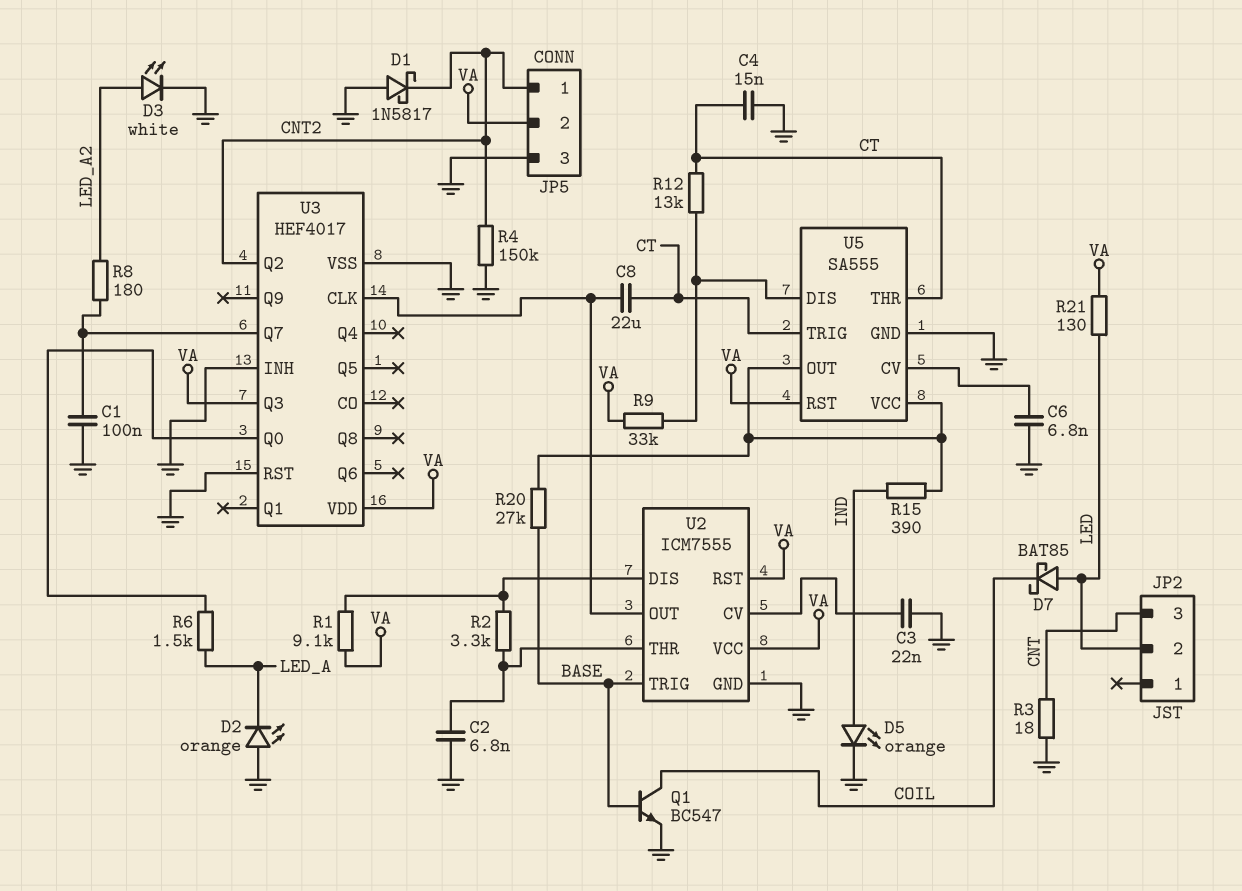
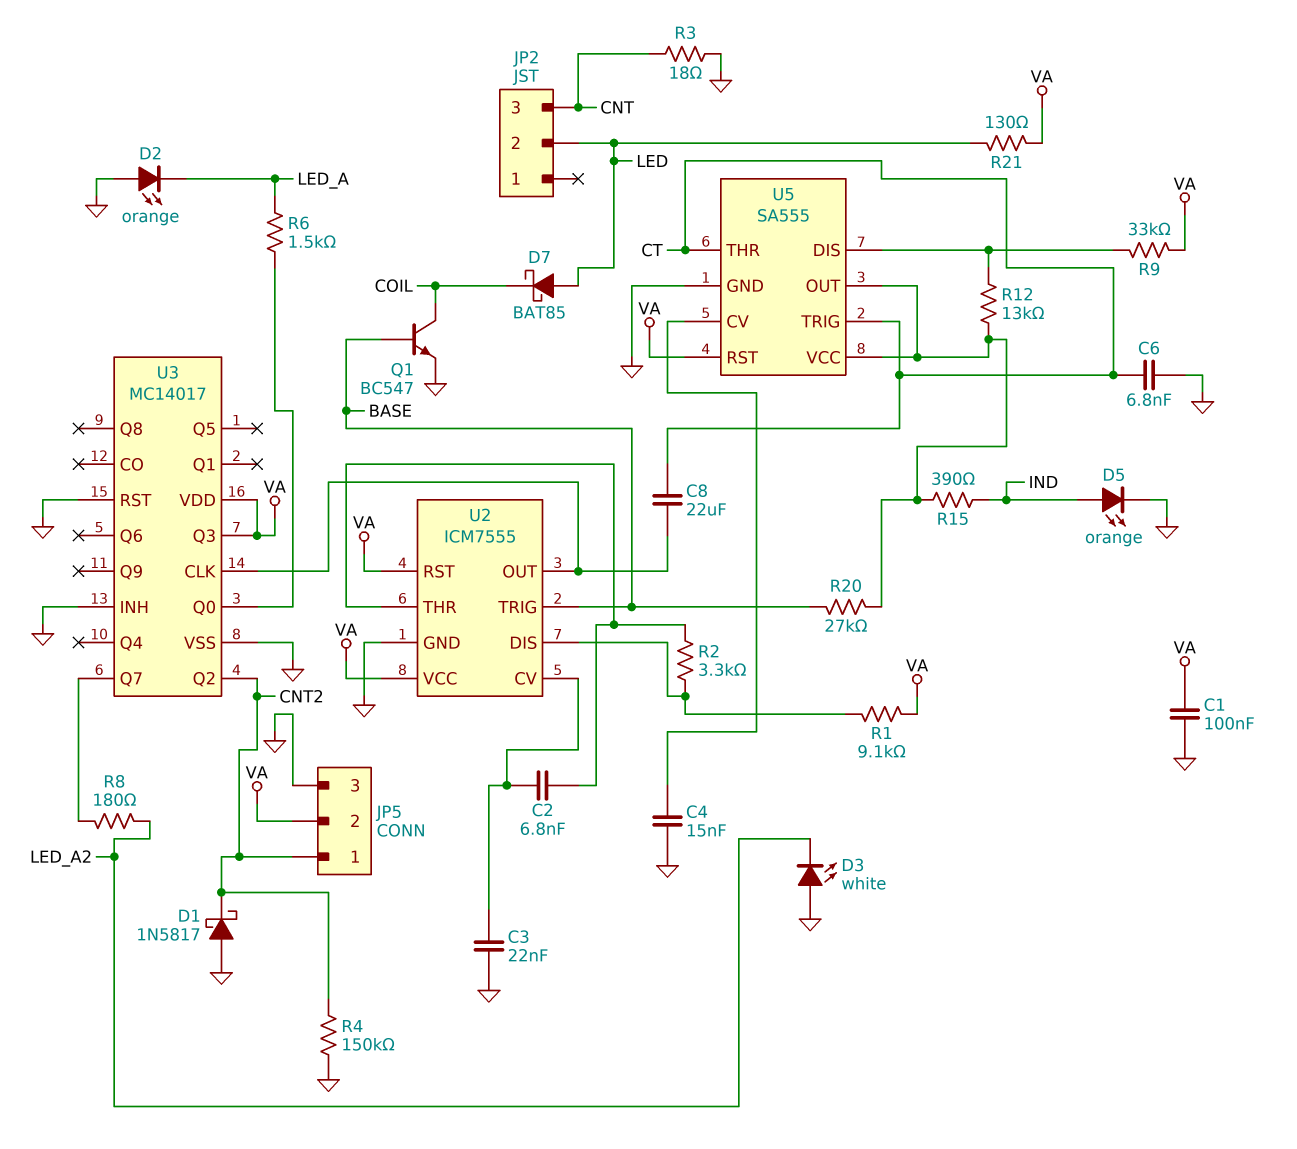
C1: 100nF (GND, U3/Q7) -> 100nF (GND, VA)
C2: 6.8nF (GND, U2/THR) -> 6.8nF (U2/CV, U2/THR)
C4: 15nF (CT, GND) -> 15nF (GND, U5/CV)
C6: 6.8nF (GND, U5/CV) -> 6.8nF (CT, GND)
D3: LED white (A LED_A2, K GND) -> LED white (A GND, K LED_A2)
R12: 13k (CT, U5/DIS) -> 13k (U5/DIS, U5/OUT)
U3: HEF4017 -> MC14017

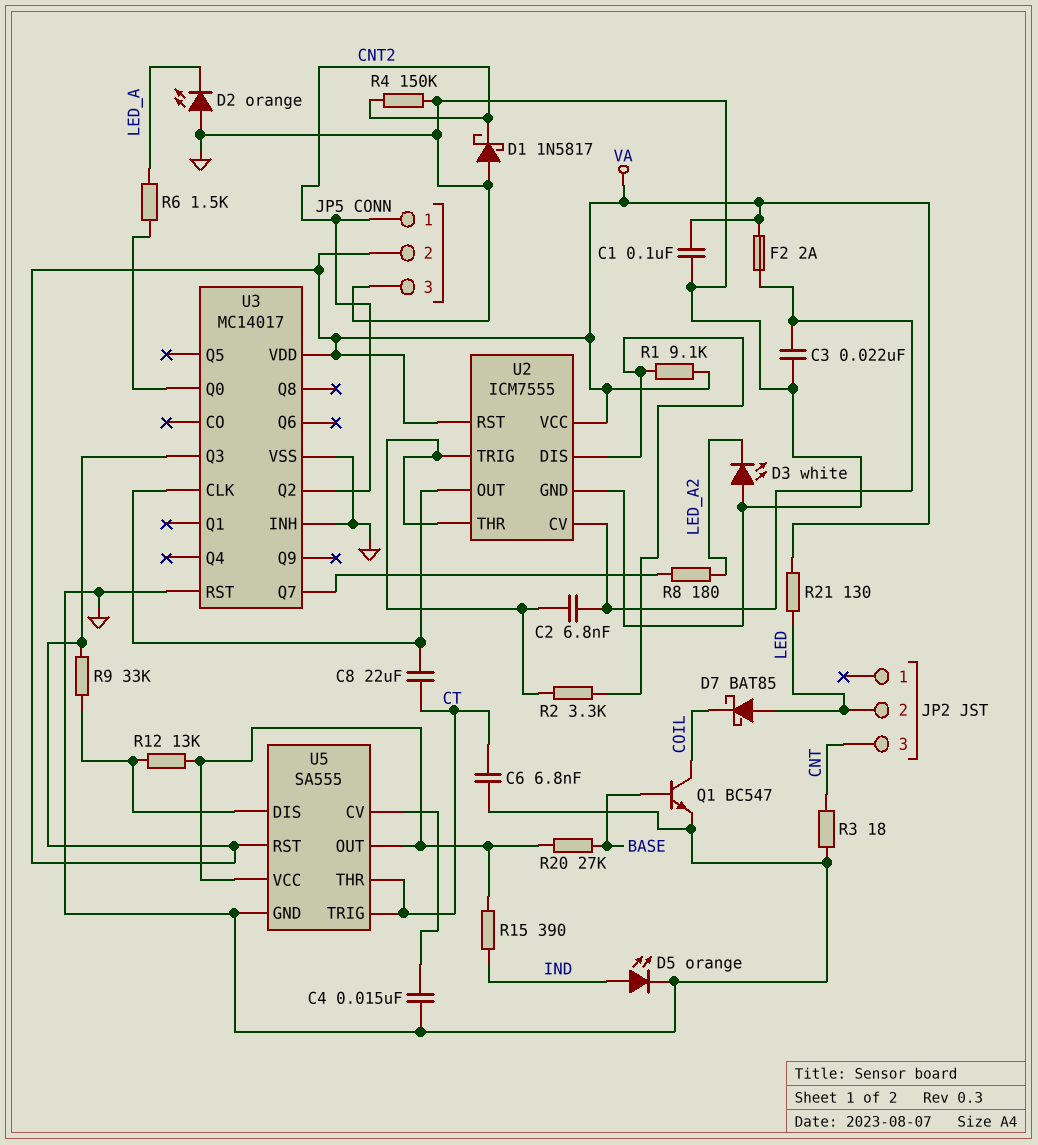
F2: none -> 2A (U2/CV, VA)
U2 pin TRIG: BASE -> U2/THR

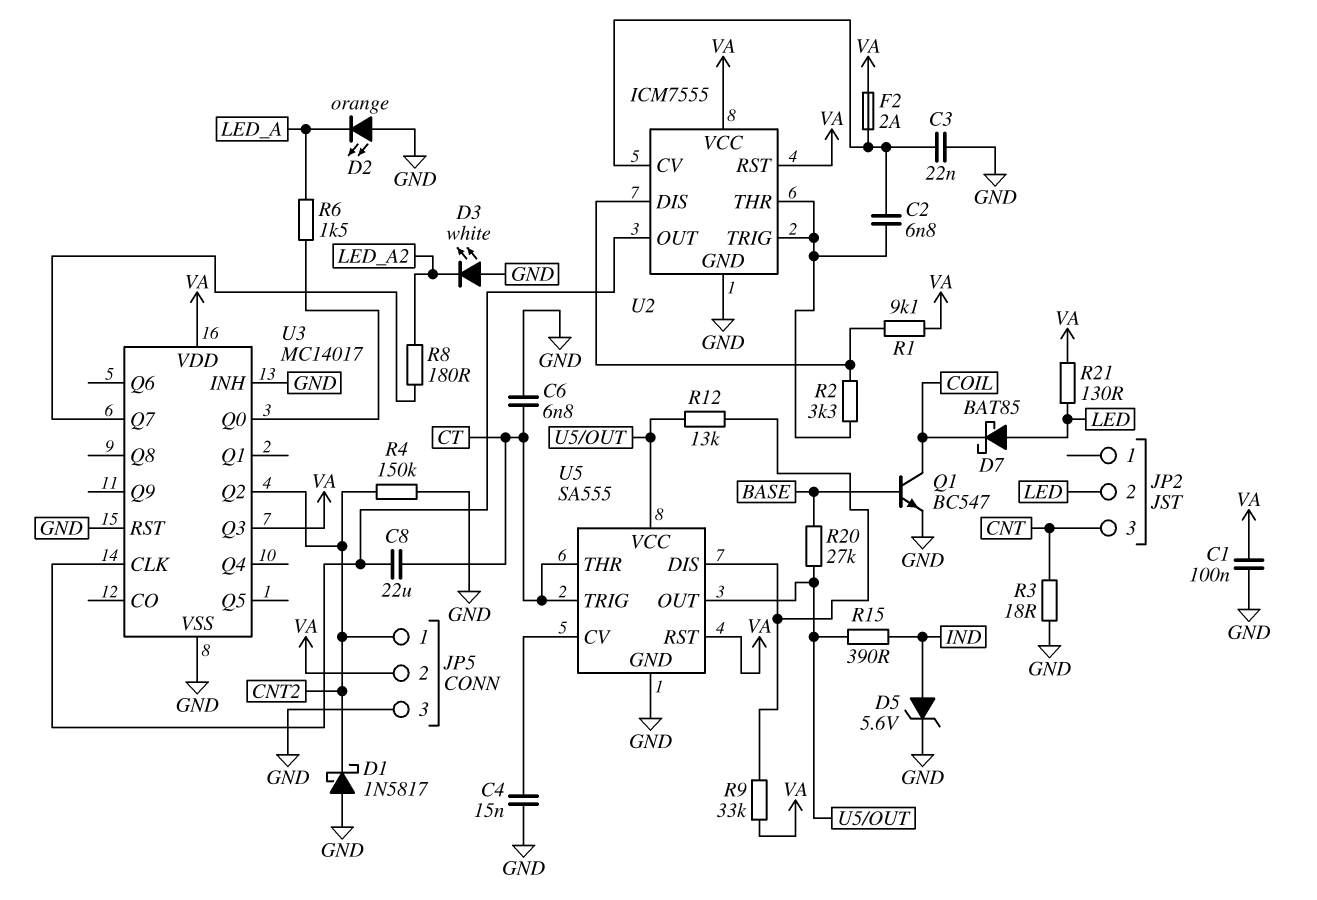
D5: LED orange (A IND, K GND) -> zener 5.6V (A IND, K GND)

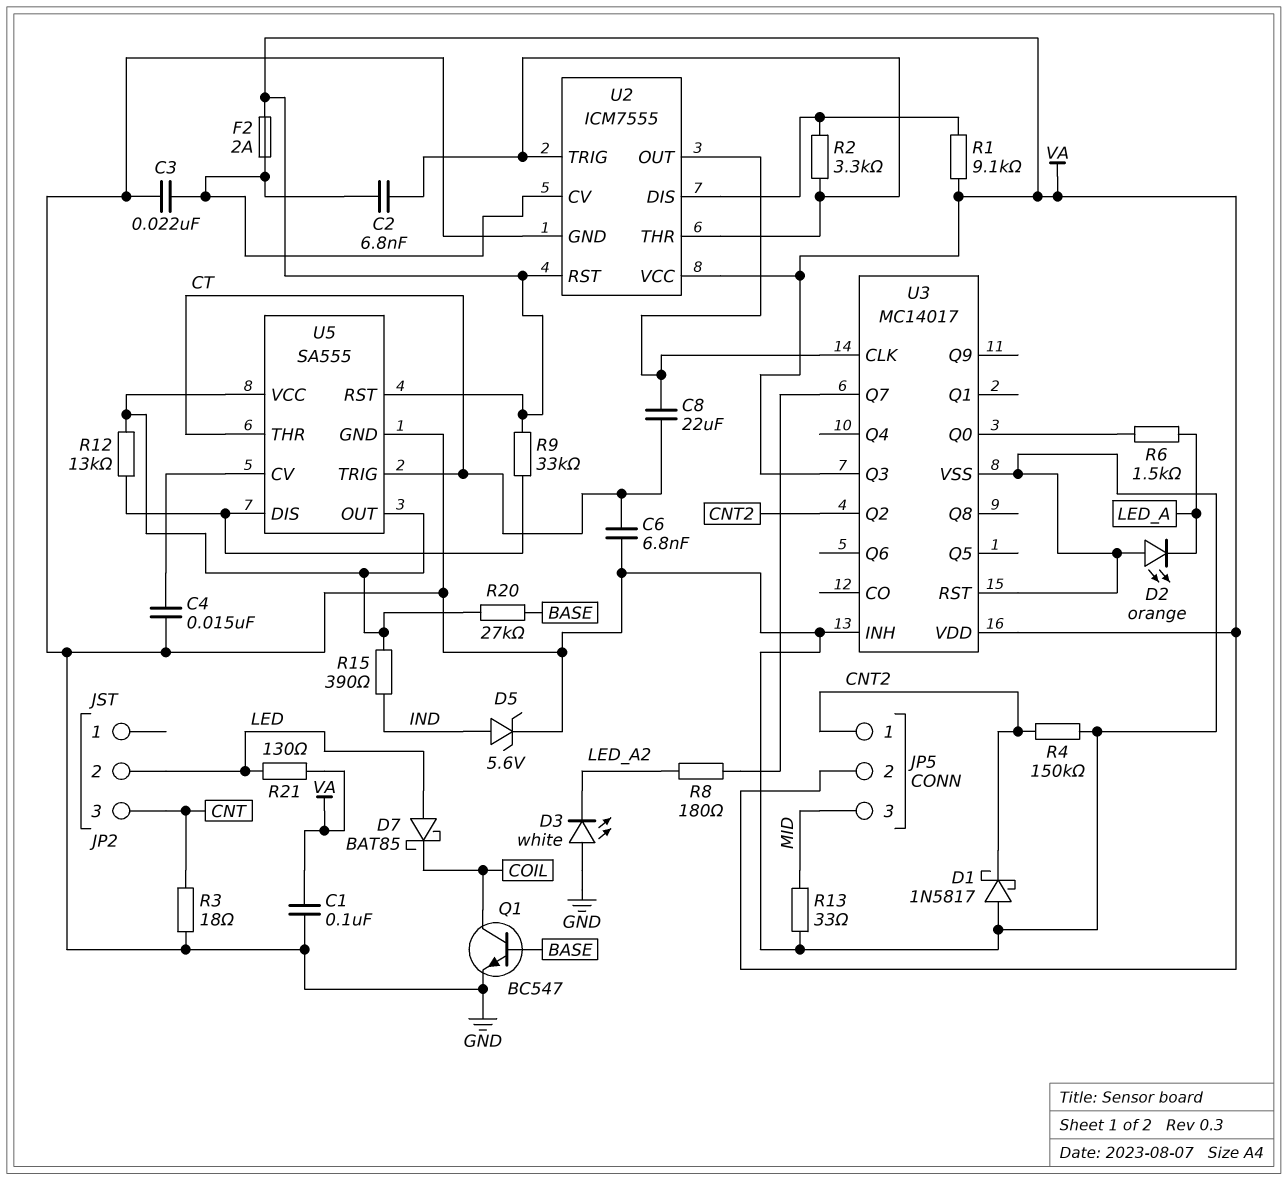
JP5 pin 3: GND -> MID
R13: none -> 33 (GND, MID)

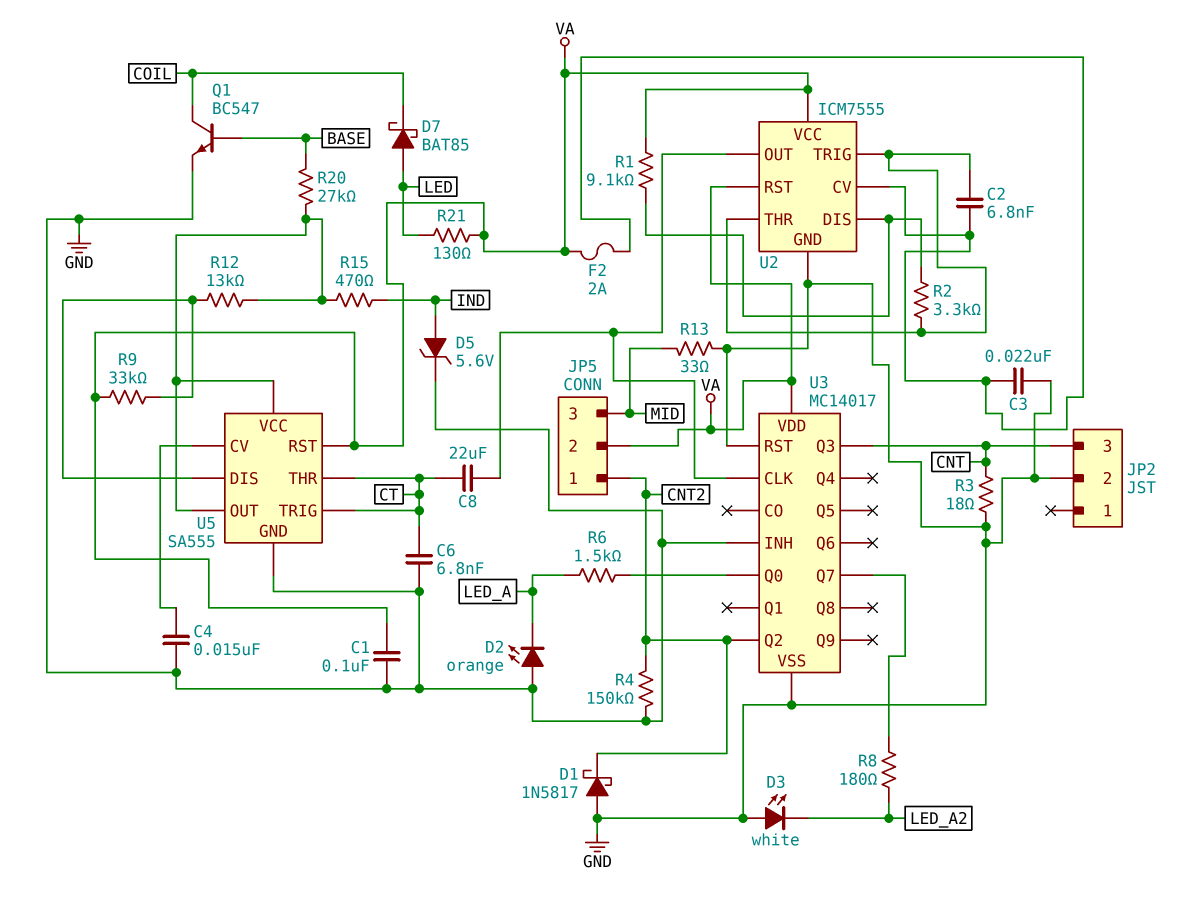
JP2 pin 2: LED -> GND
R15: 390 (IND, U5/OUT) -> 470 (IND, U5/OUT)
U3 pin Q3: VA -> CNT

